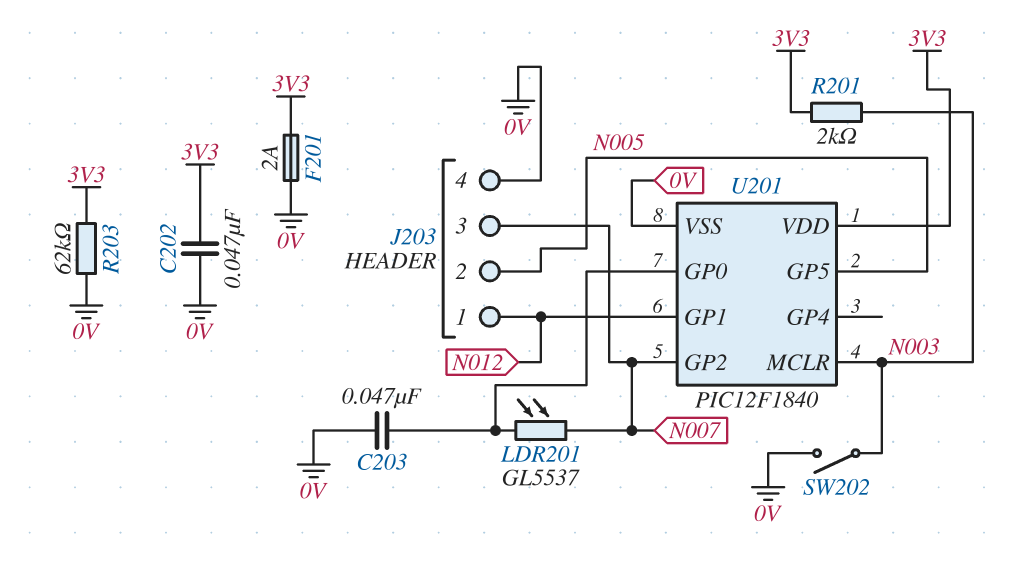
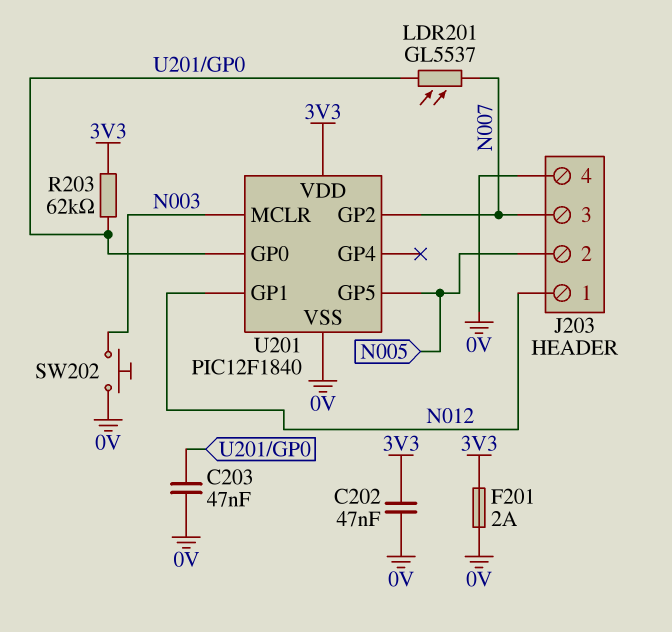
R201: 2k (3V3, N003) -> none
R203: 62k (0V, 3V3) -> 62k (3V3, U201/GP0)
SW202: switch (0V, N003) -> button (0V, N003)

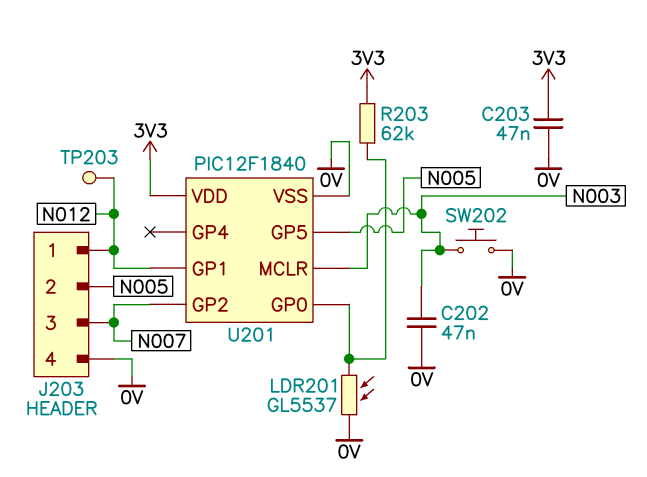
C202: 47nF (0V, 3V3) -> 47nF (0V, N003)
C203: 47nF (0V, U201/GP0) -> 47nF (0V, 3V3)
F201: 2A (0V, 3V3) -> none
LDR201: GL5537 (N007, U201/GP0) -> GL5537 (0V, U201/GP0)
TP203: none -> test point (N012)

